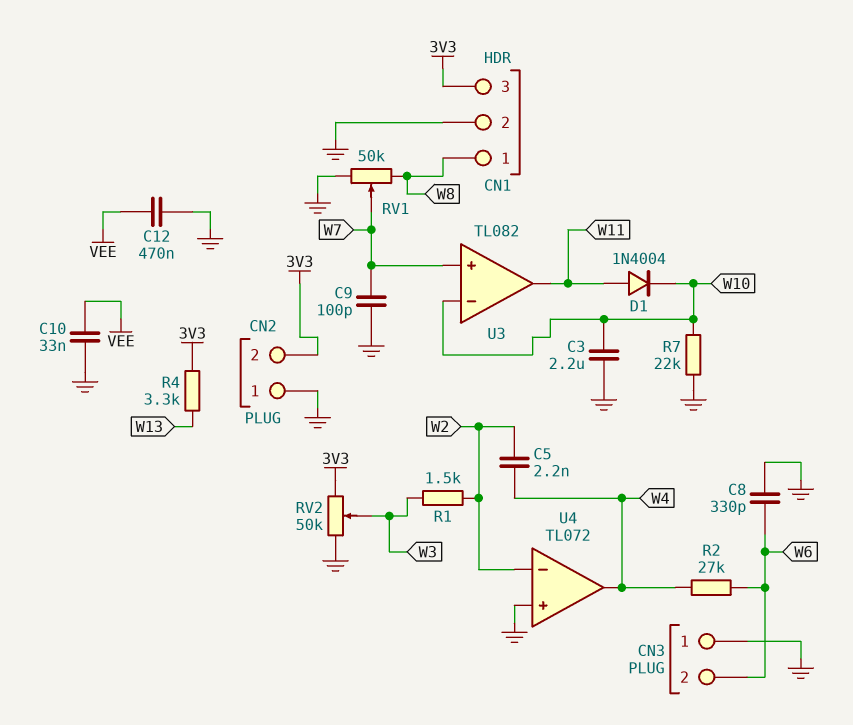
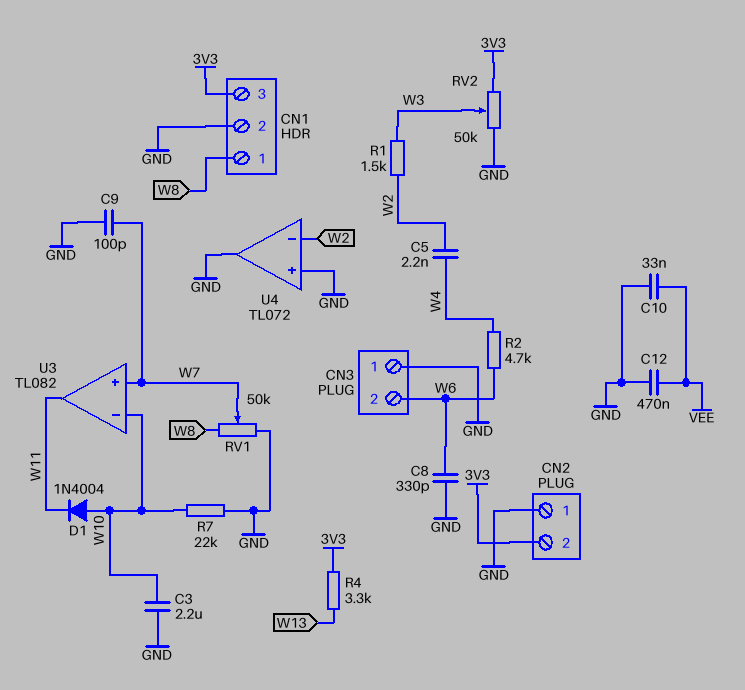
D1: diode 1N4004 (A W11, K W10) -> diode 1N4004 (A W10, K W11)
R2: 27k (W4, W6) -> 4.7k (W4, W6)
U4 pin out: W4 -> GND

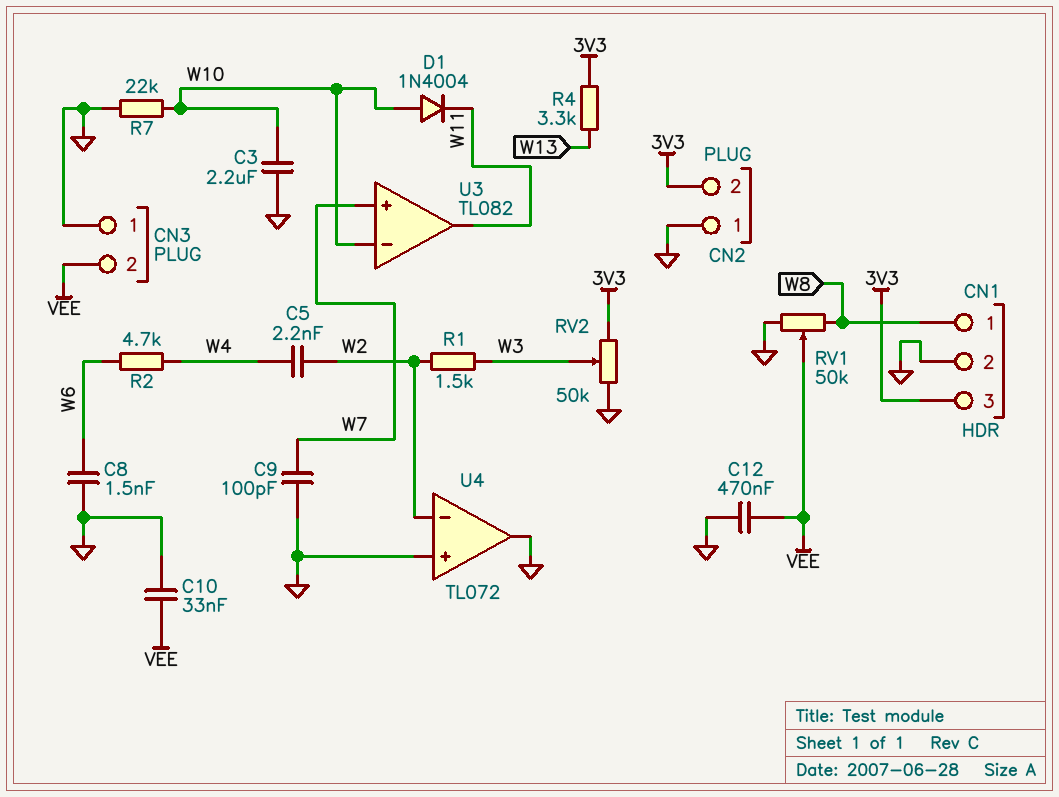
C8: 330pF (GND, W6) -> 1.5nF (GND, W6)
CN3 pin 2: W6 -> VEE
RV1: 50k (GND, W8, wiper W7) -> 50k (GND, W8, wiper VEE)

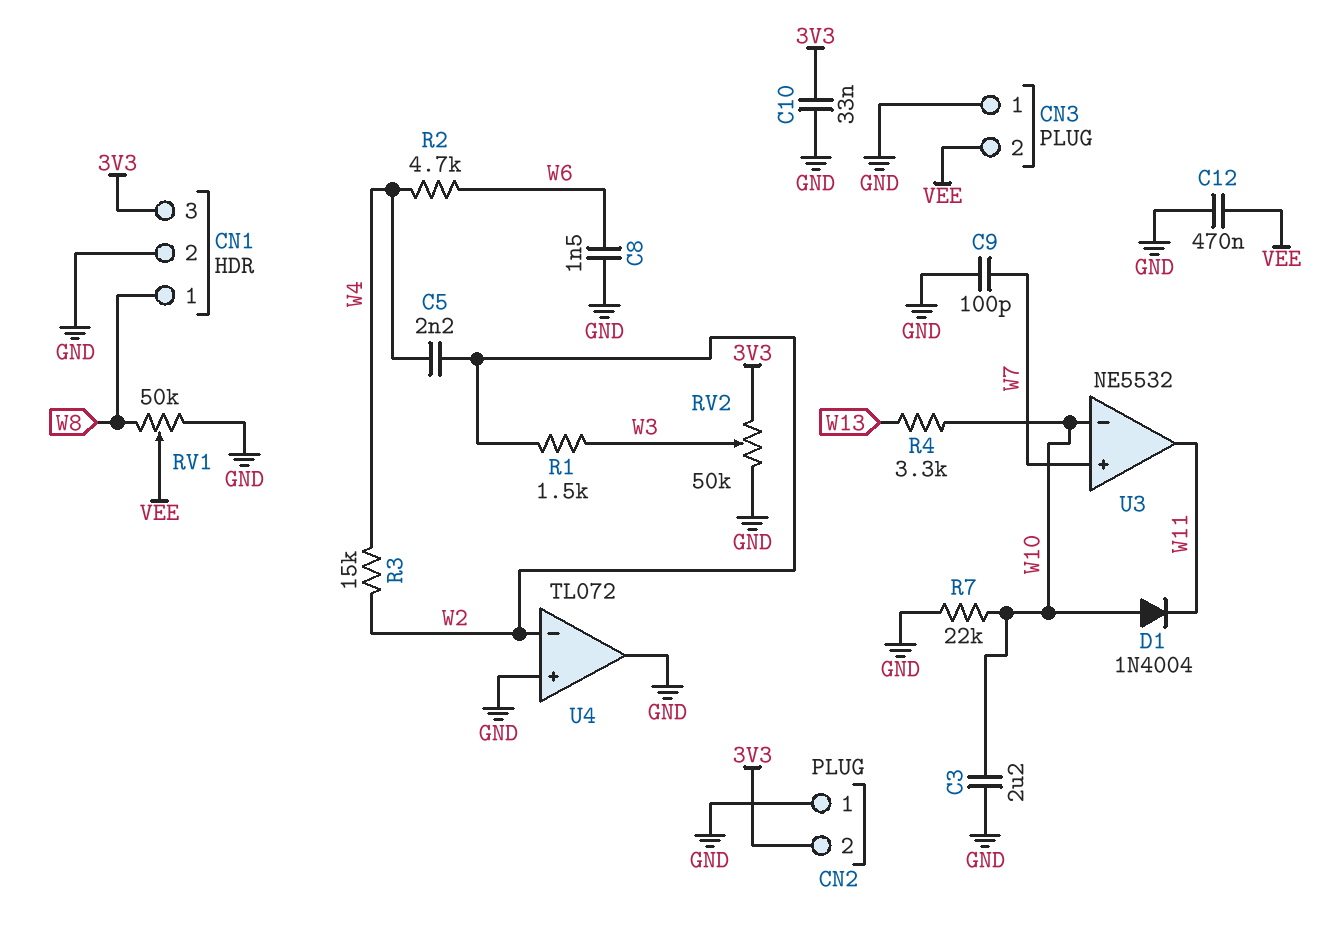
C10: 33nF (GND, VEE) -> 33nF (3V3, GND)
R3: none -> 15k (W2, W4)
R4: 3.3k (3V3, W13) -> 3.3k (W10, W13)
U3: TL082 -> NE5532

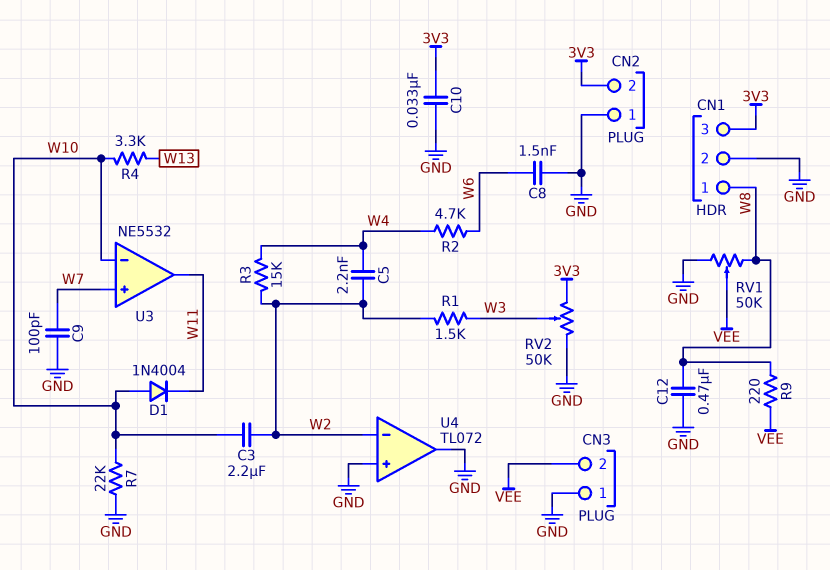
C3: 2.2uF (GND, W10) -> 2.2uF (W2, W10)
C12: 470nF (GND, VEE) -> 470nF (GND, W8)
R9: none -> 220 (VEE, W8)

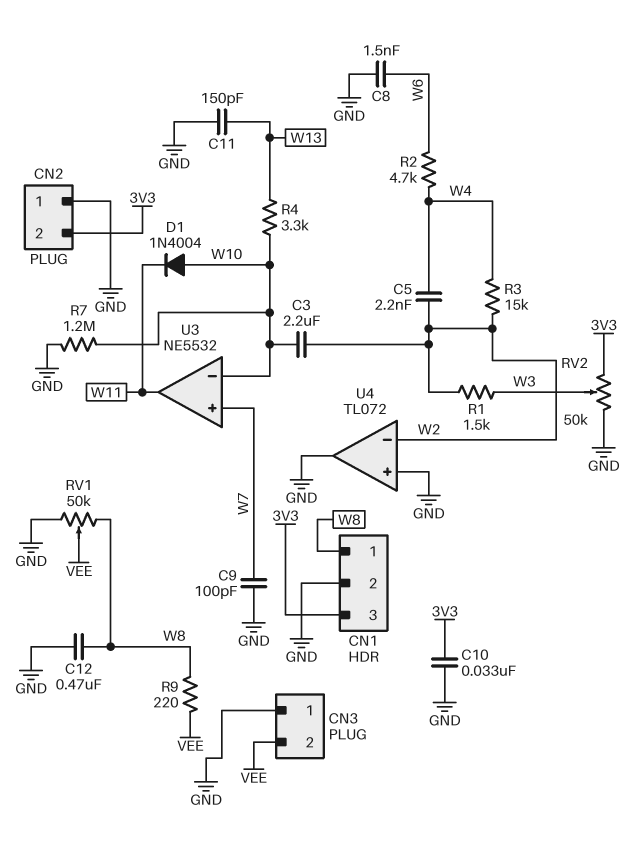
C11: none -> 150pF (GND, W13)
R7: 22k (GND, W10) -> 1.2M (GND, W10)

